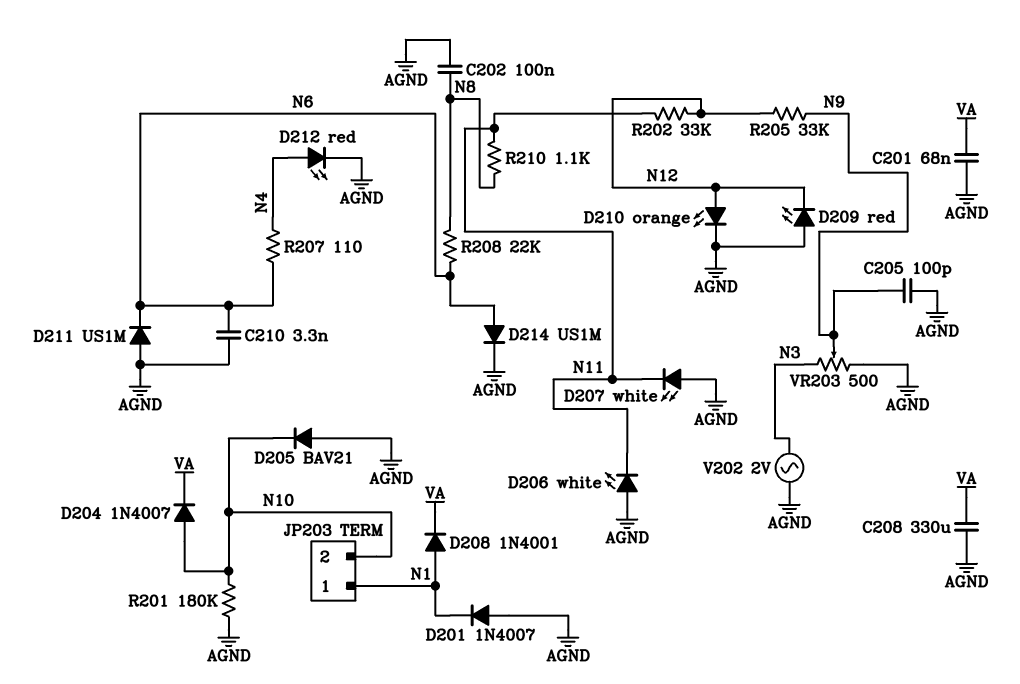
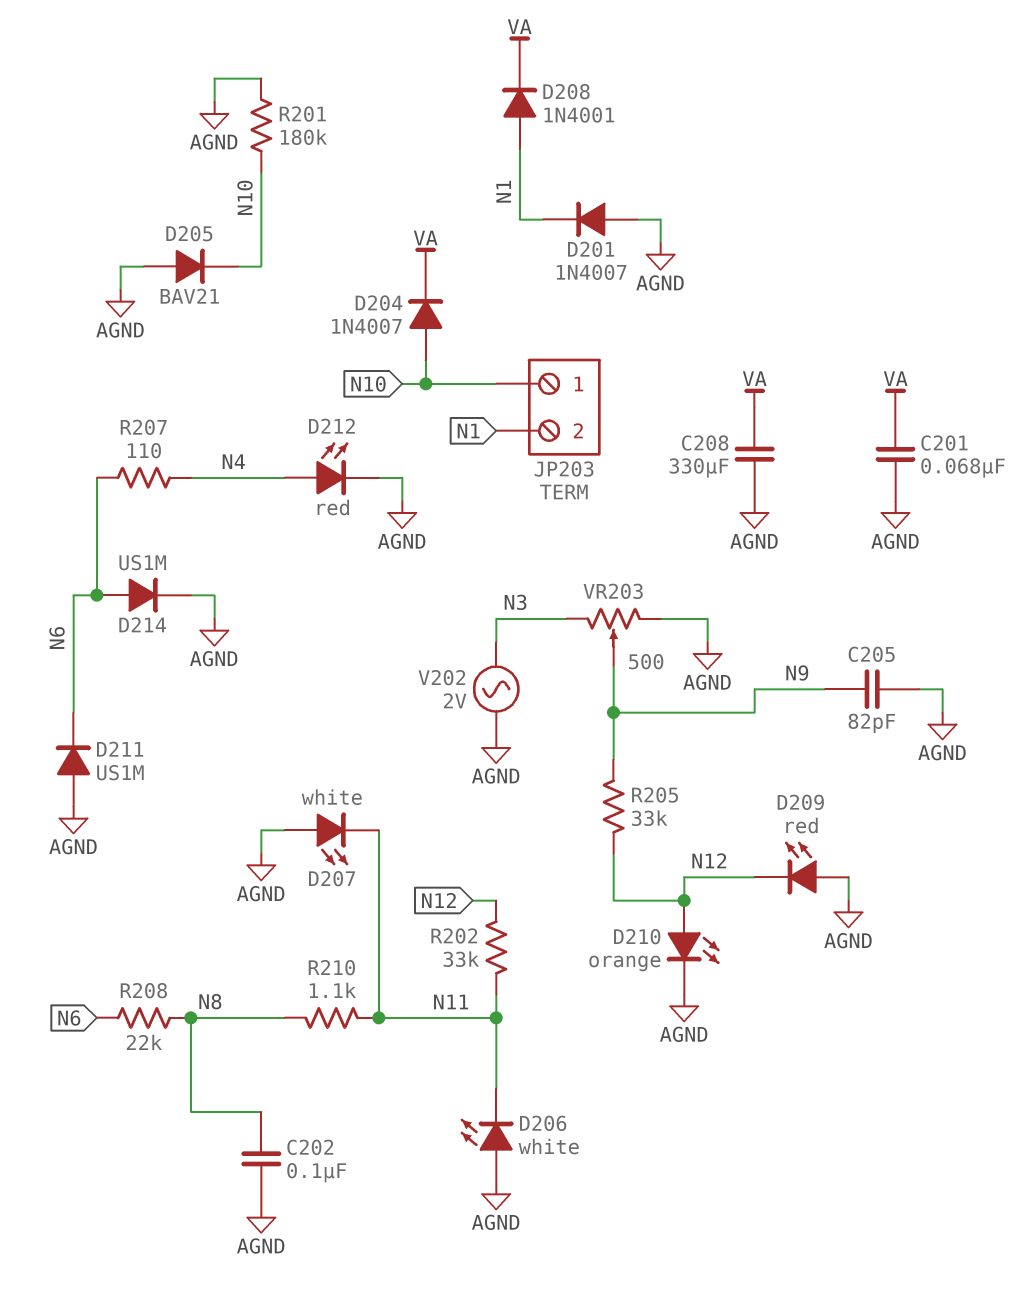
C205: 100pF (AGND, N9) -> 82pF (AGND, N9)
C210: 3.3nF (AGND, N6) -> none
JP203 pin 1: N1 -> N10
JP203 pin 2: N10 -> N1

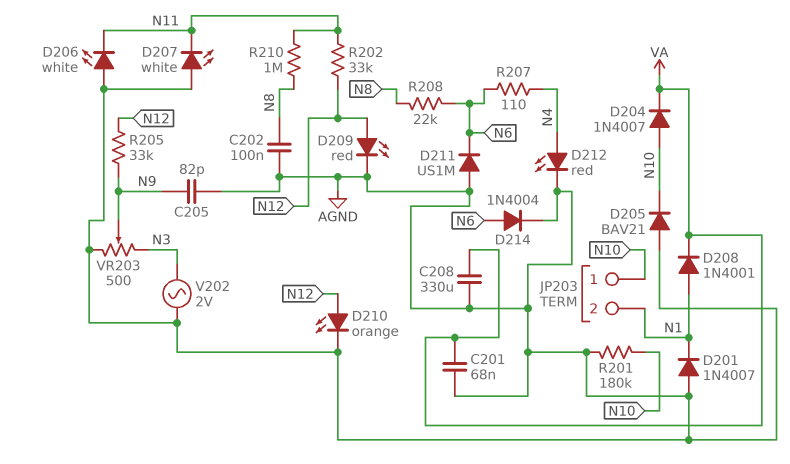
D209: LED red (A AGND, K N12) -> LED red (A N12, K AGND)
D214: diode US1M (A N6, K AGND) -> diode 1N4004 (A N6, K AGND)
R210: 1.1k (N8, N11) -> 1M (N8, N11)

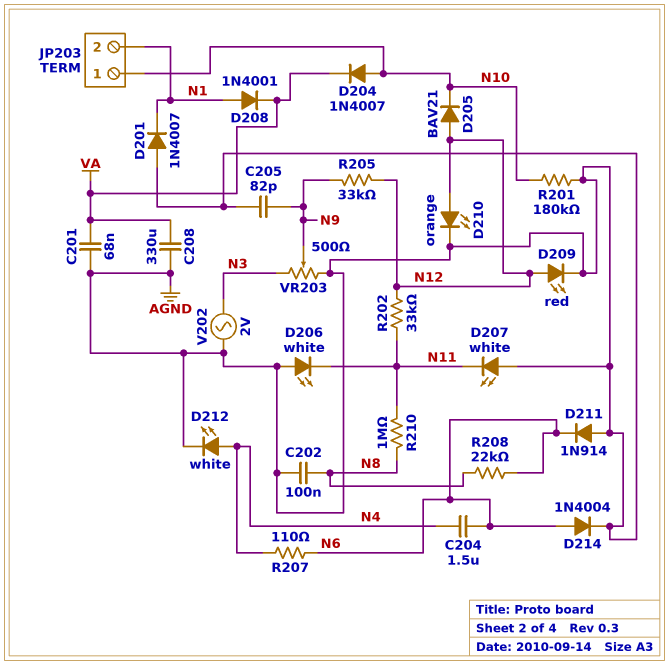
C204: none -> 1.5uF (N4, N6)
D205: diode BAV21 (A AGND, K N10) -> diode BAV21 (A N12, K N10)
D211: diode US1M (A AGND, K N6) -> diode 1N914 (A AGND, K N6)
D212: LED red (A N4, K AGND) -> LED white (A N4, K AGND)

